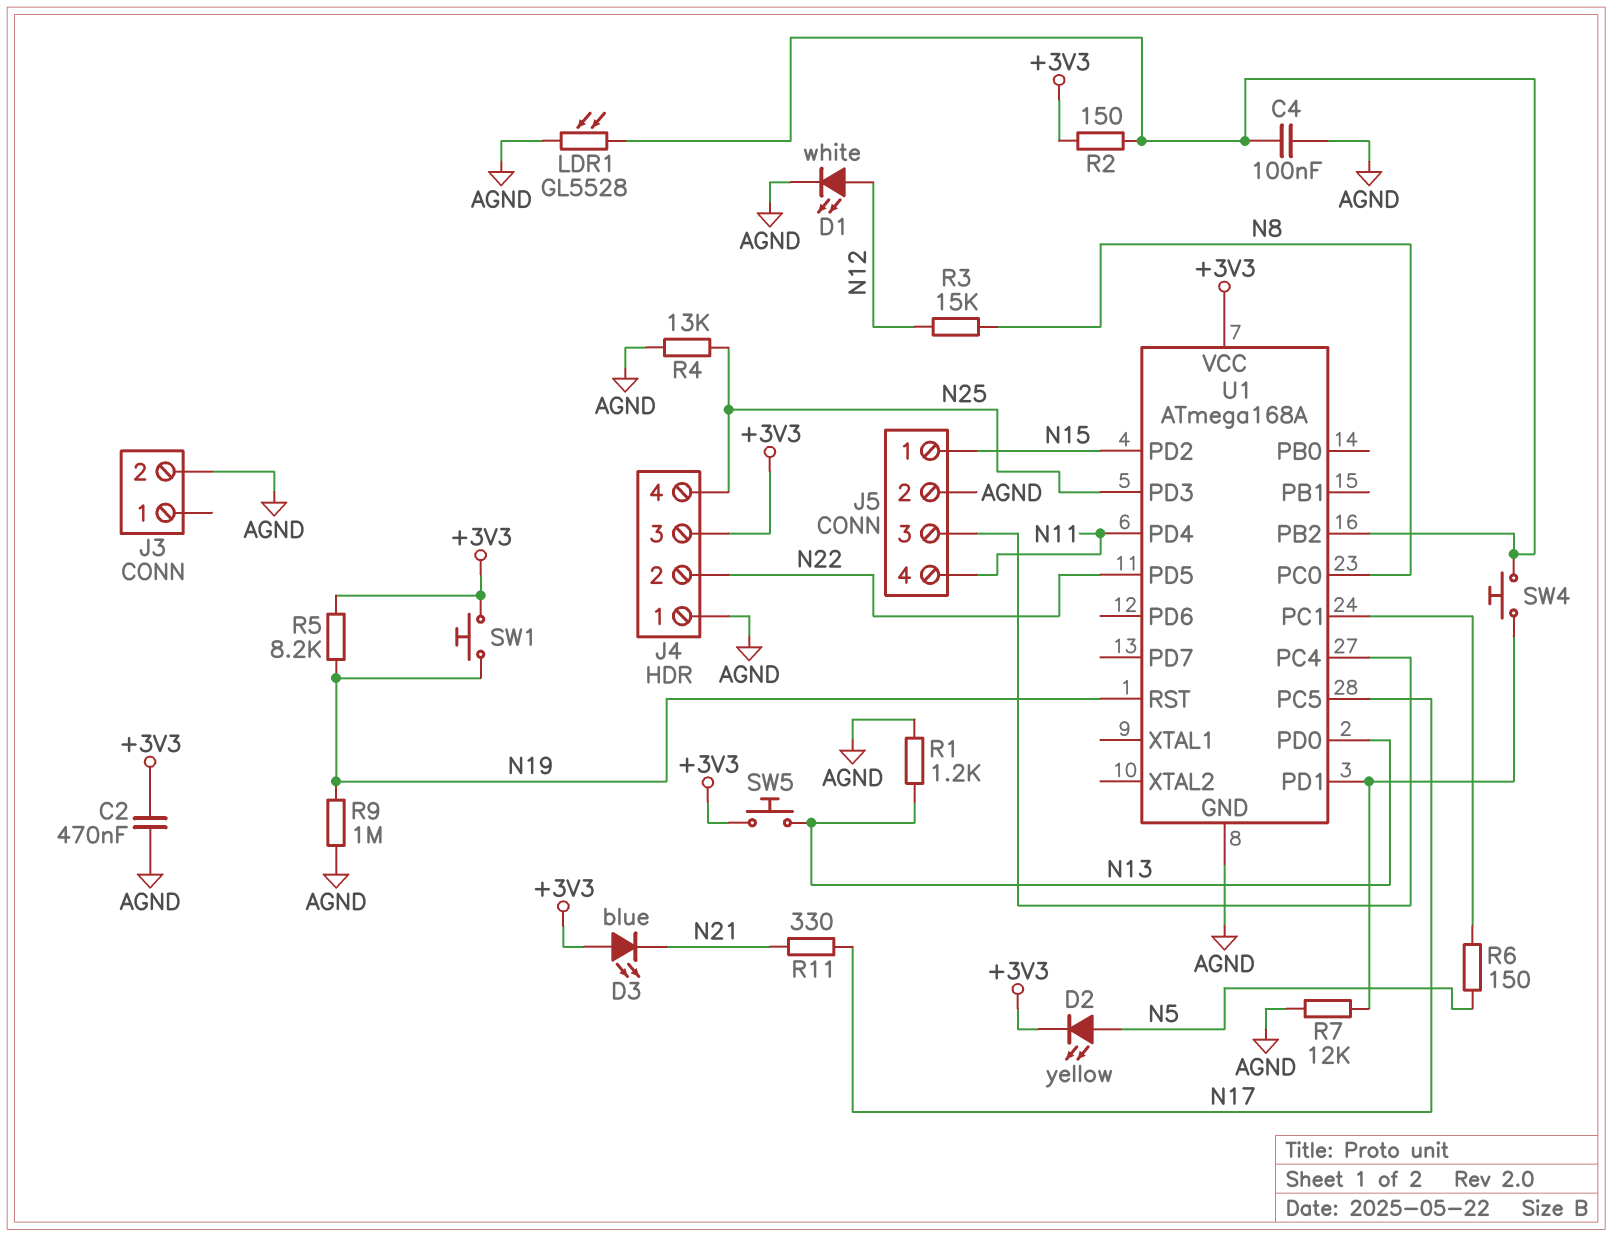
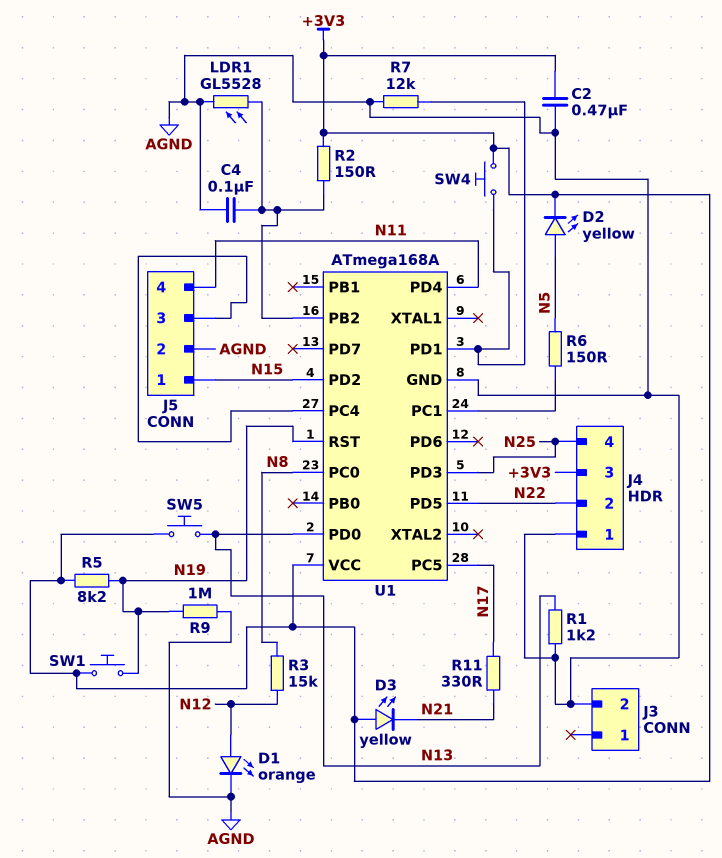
D1: LED white (A N12, K AGND) -> LED orange (A N12, K AGND)
D3: LED blue (A +3V3, K N21) -> LED yellow (A +3V3, K N21)
R4: 13k (AGND, N25) -> none
SW4: button (U1/PB2, U1/PD1) -> button (+3V3, U1/PD1)

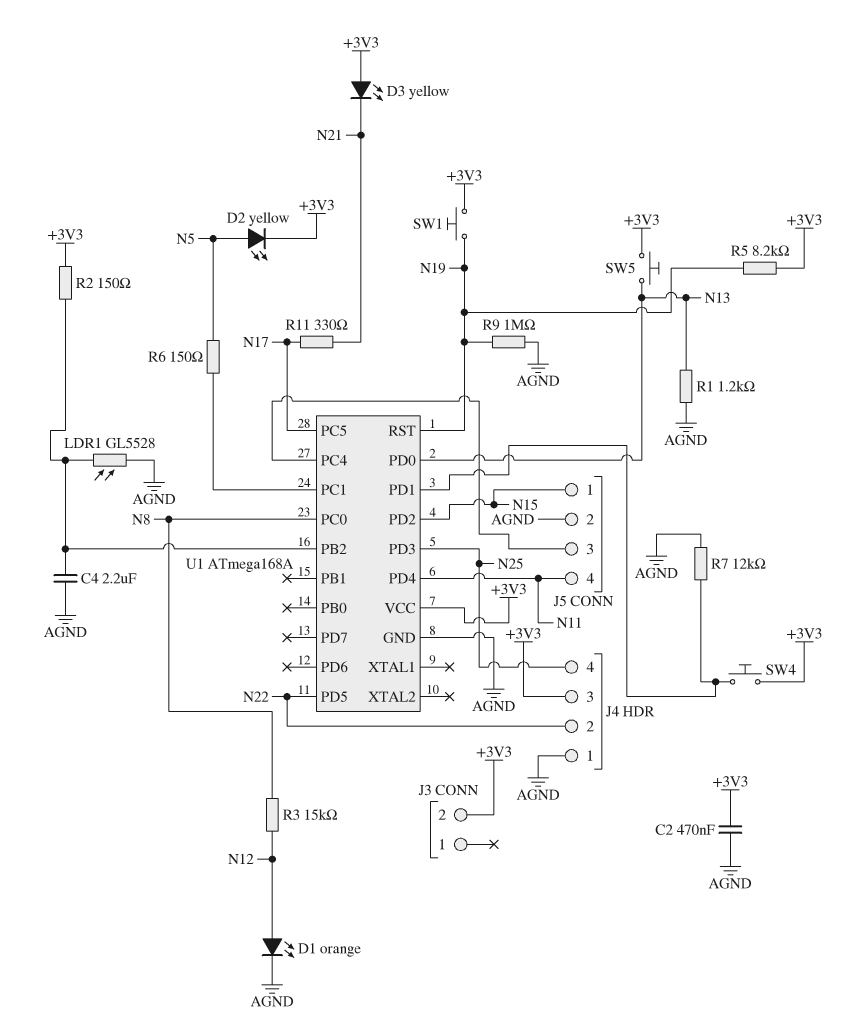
C4: 100nF (AGND, U1/PB2) -> 2.2uF (AGND, U1/PB2)
J3 pin 2: AGND -> +3V3

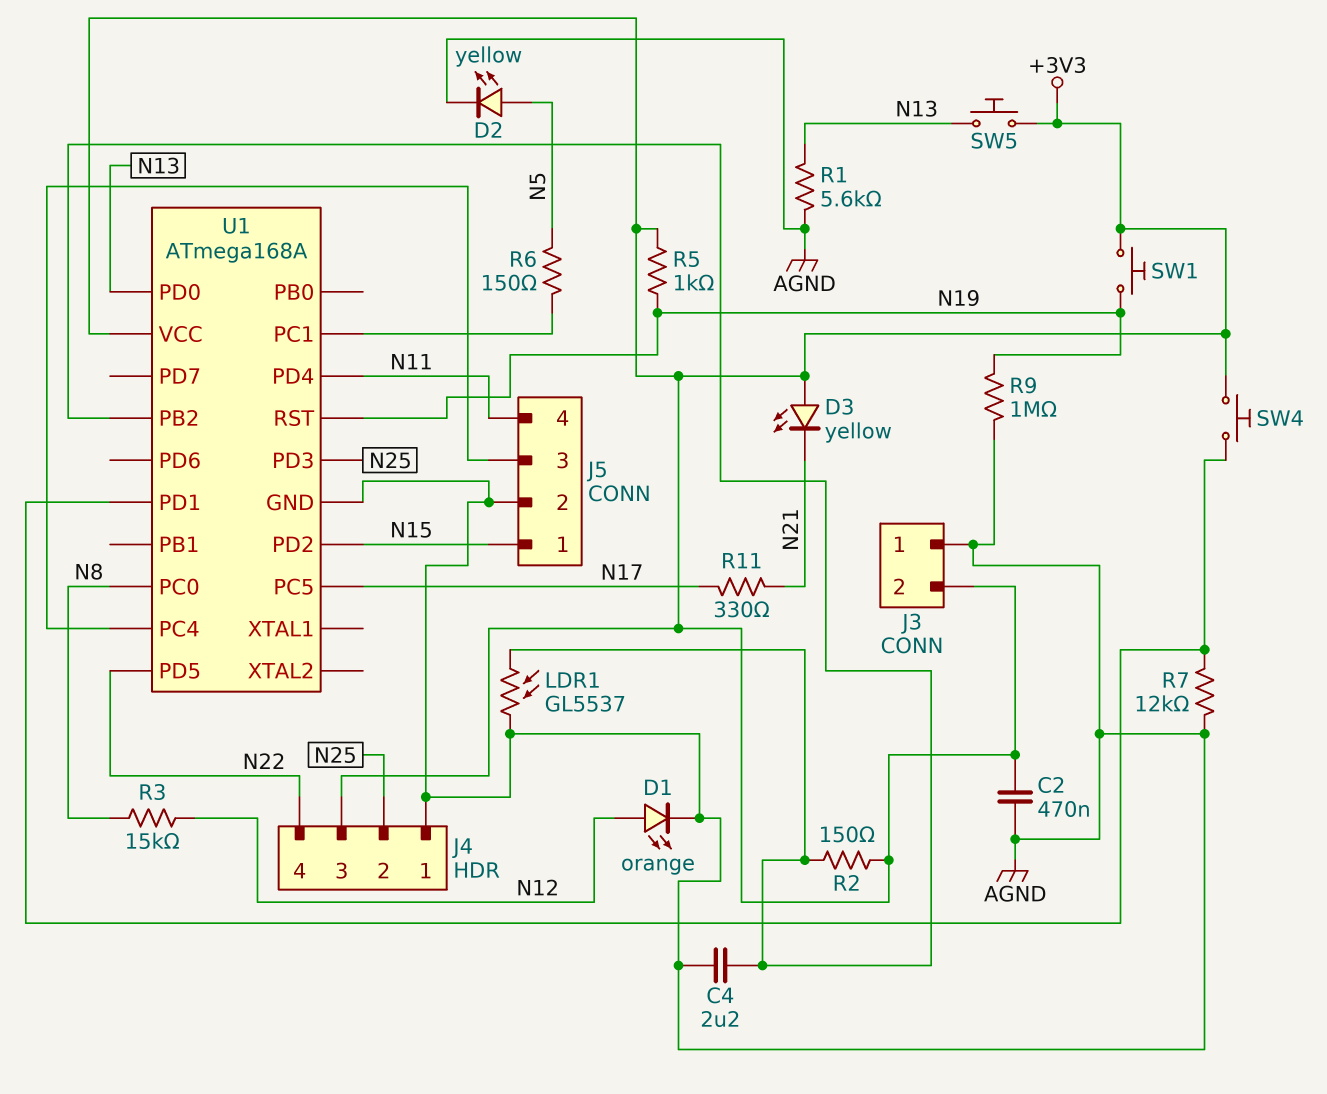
D2: LED yellow (A N5, K +3V3) -> LED yellow (A N5, K AGND)
J3 pin 1: none -> AGND
J4 pin 2: N22 -> N25
J4 pin 4: N25 -> N22
LDR1: GL5528 (AGND, U1/PB2) -> GL5537 (AGND, U1/PB2)
R1: 1.2k (AGND, N13) -> 5.6k (AGND, N13)
R5: 8.2k (+3V3, N19) -> 1k (+3V3, N19)

